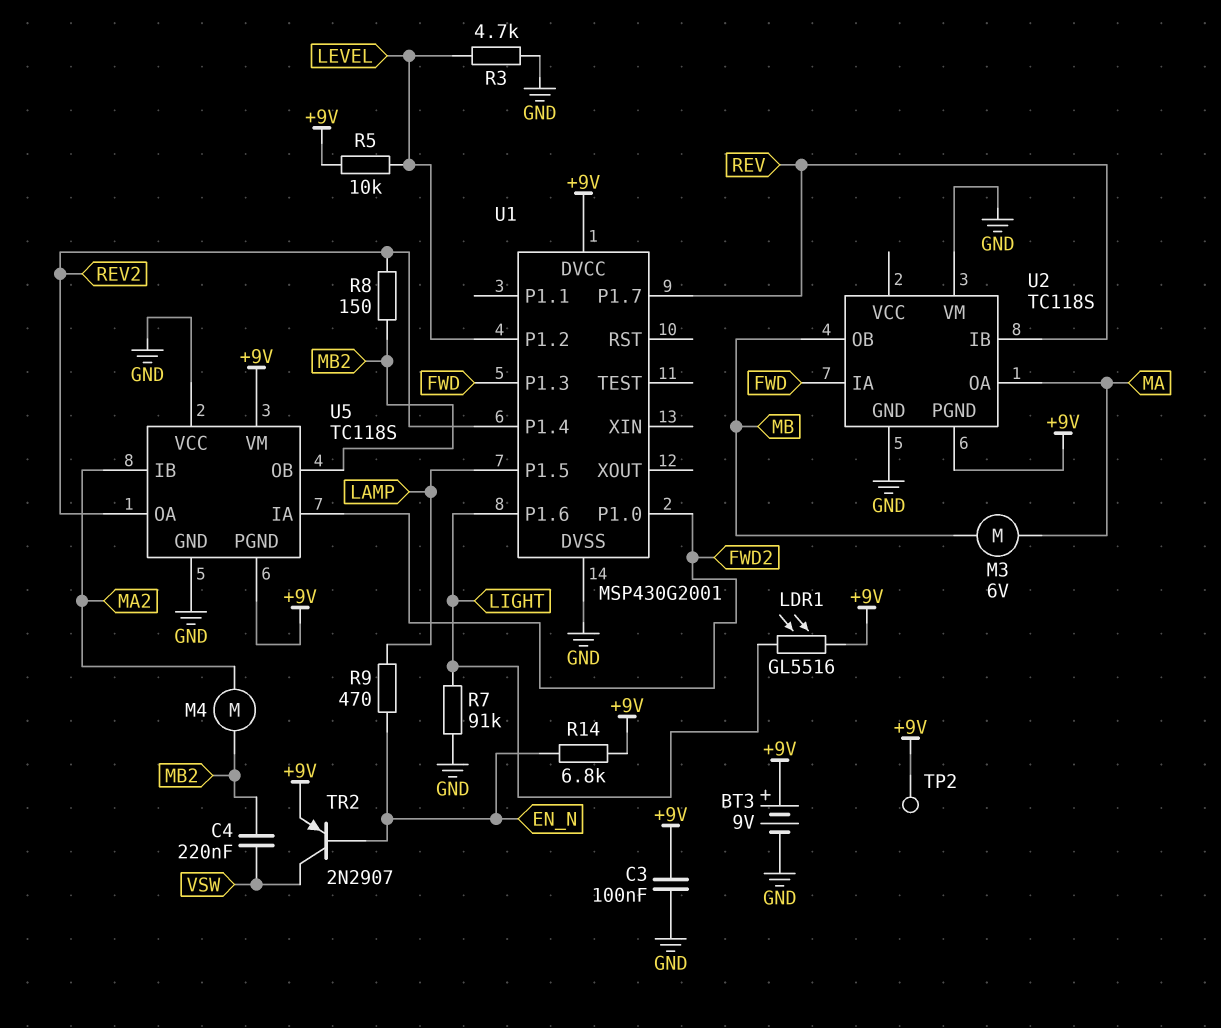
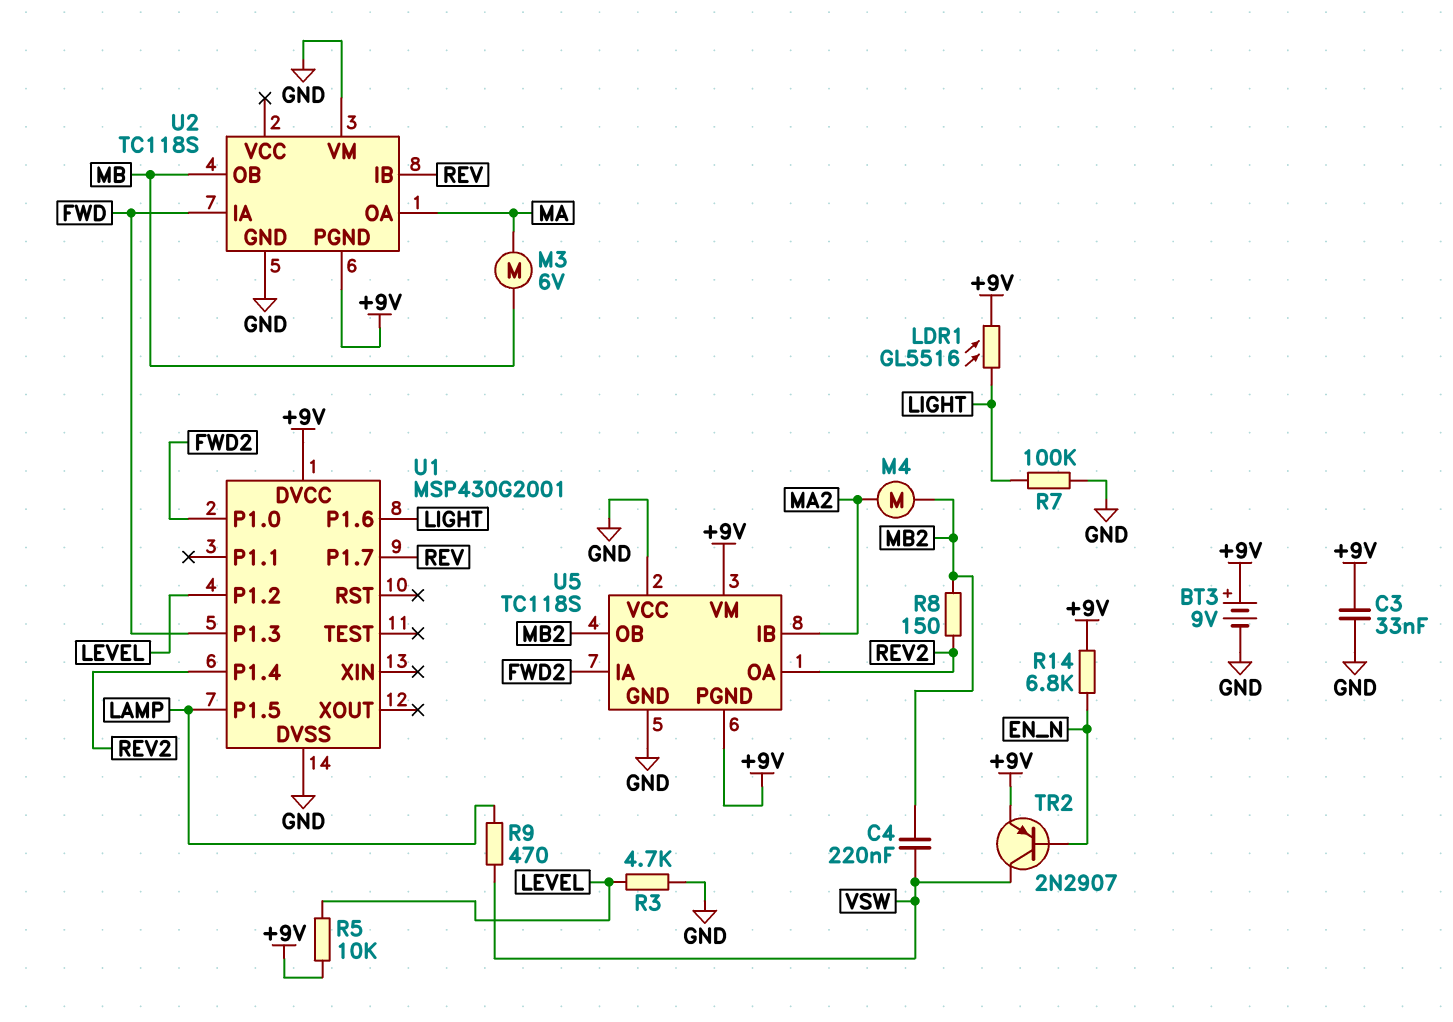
C3: 100nF (+9V, GND) -> 33nF (+9V, GND)
R7: 91k (GND, LIGHT) -> 100k (GND, LIGHT)
R9: 470 (EN_N, LAMP) -> 470 (LAMP, VSW)
TP2: test point (+9V) -> none

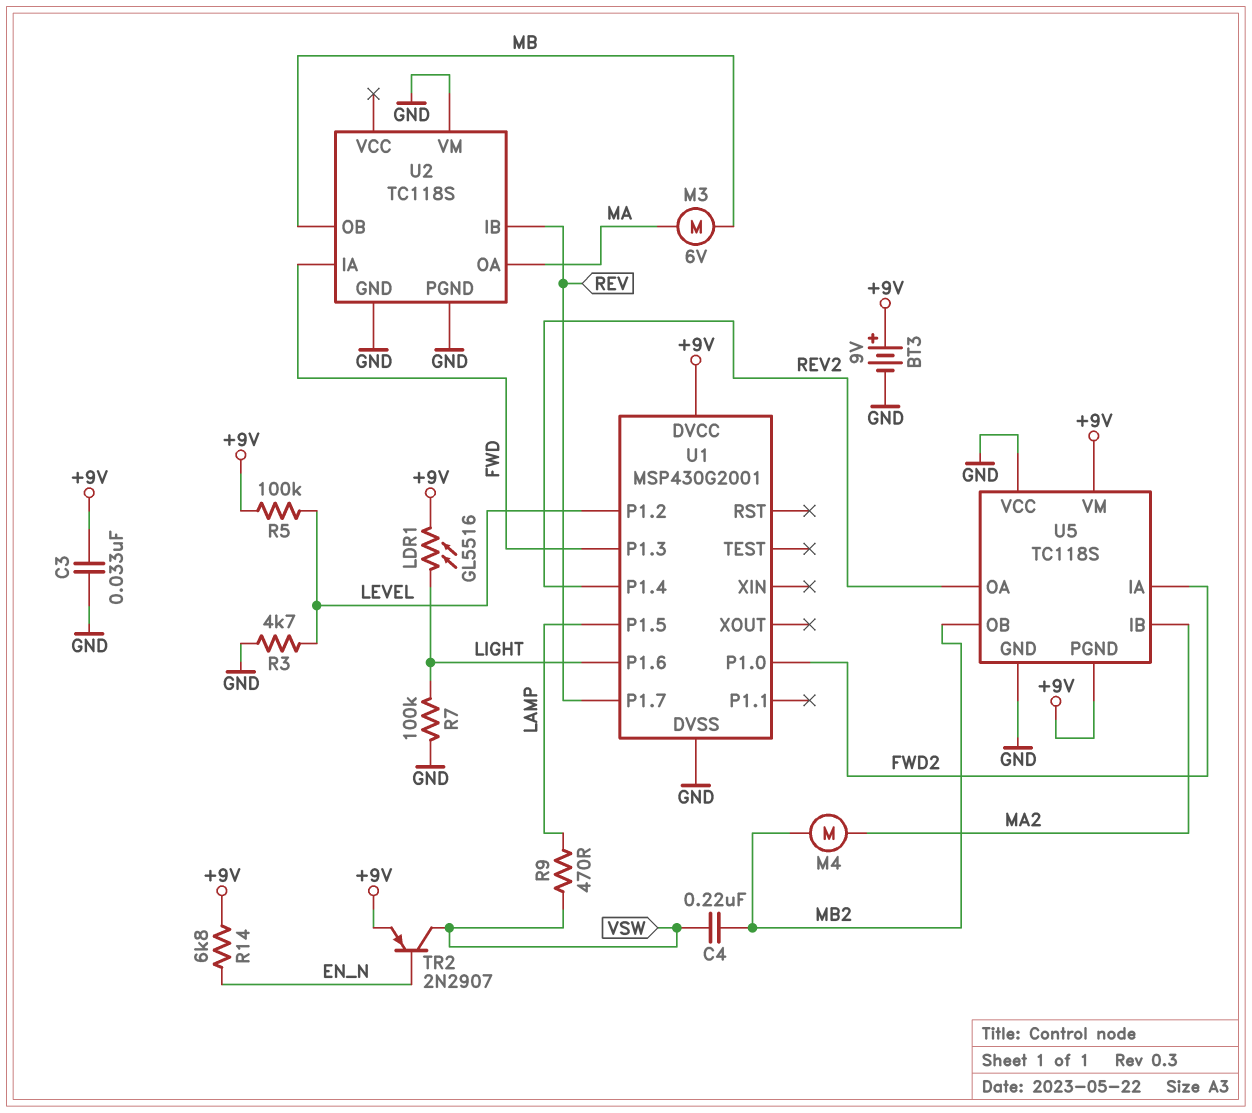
R5: 10k (+9V, LEVEL) -> 100k (+9V, LEVEL)
R8: 150 (MB2, REV2) -> none
U2 pin PGND: +9V -> GND

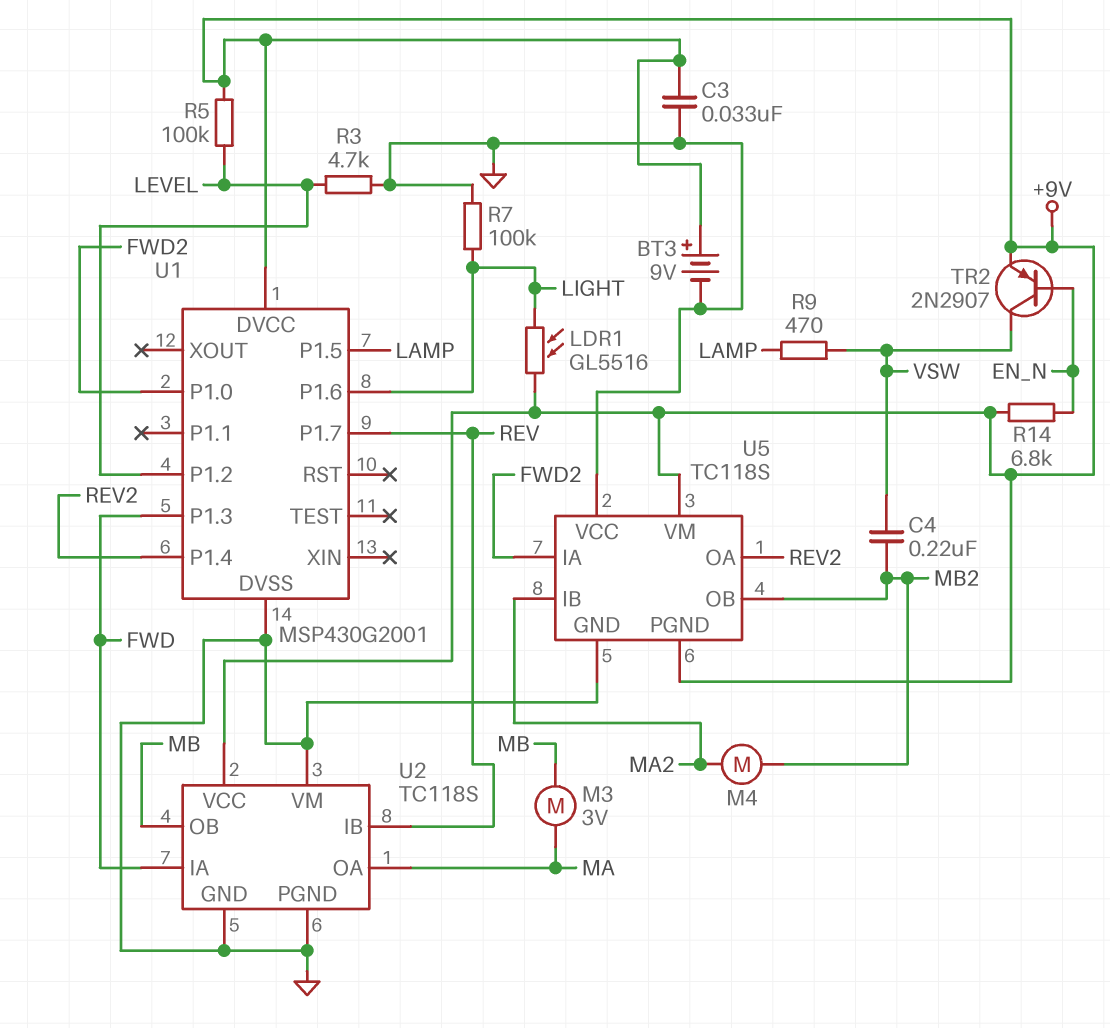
M3: motor 6V (MA, MB) -> motor 3V (MA, MB)
U2 pin VCC: none -> +9V

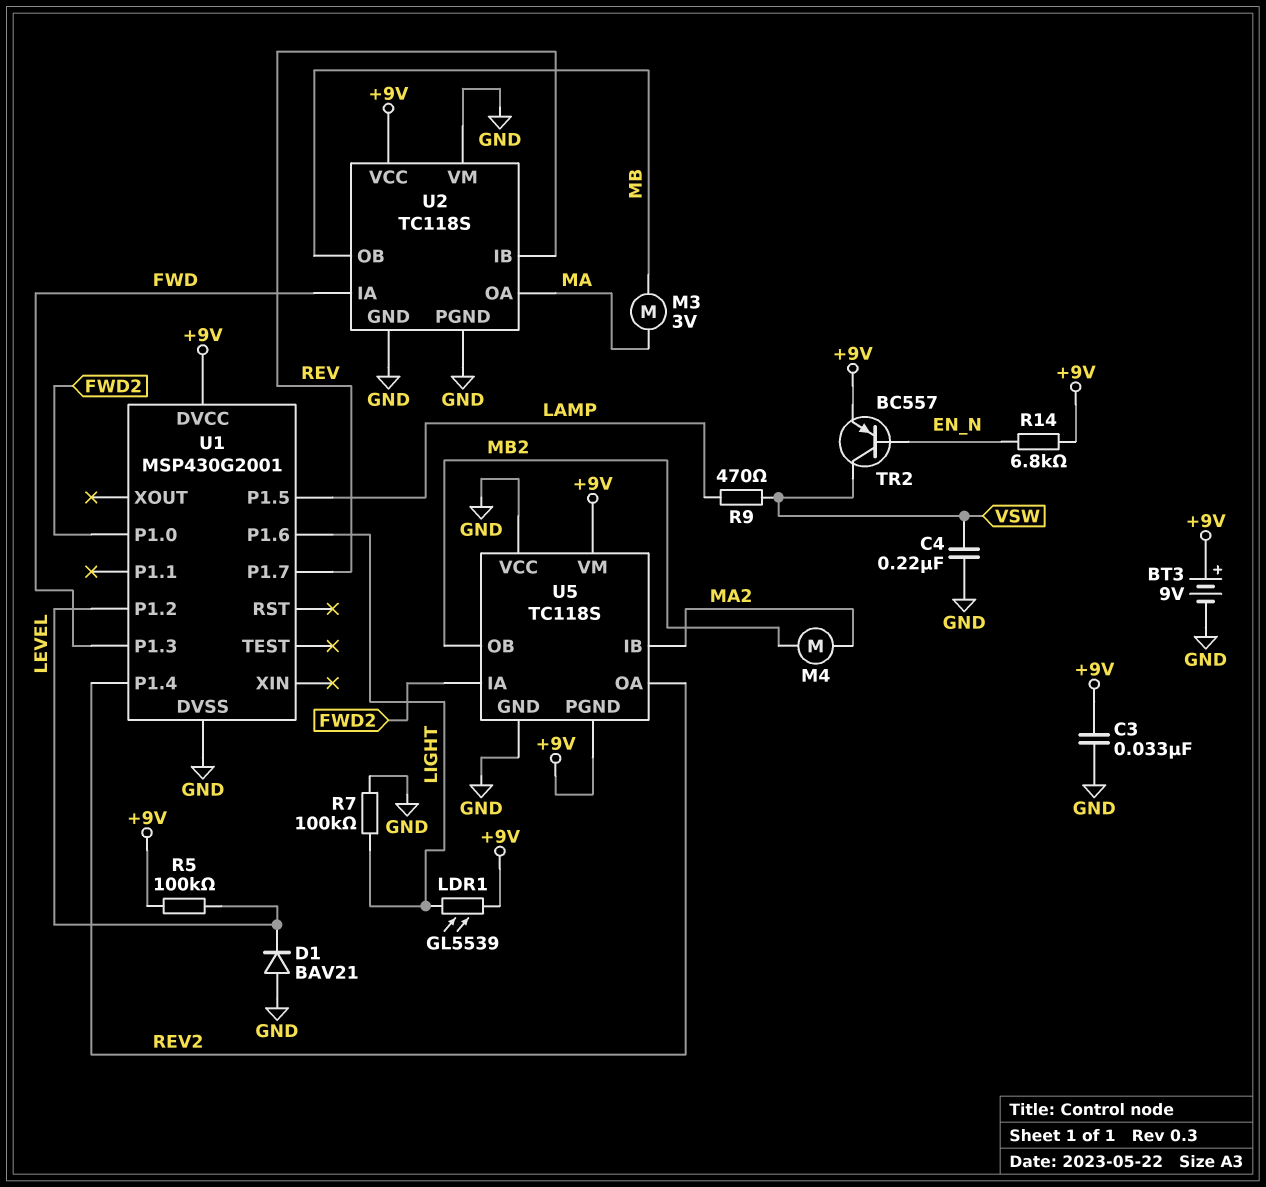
C4: 220nF (MB2, VSW) -> 220nF (GND, VSW)
D1: none -> diode BAV21 (A GND, K LEVEL)
LDR1: GL5516 (+9V, LIGHT) -> GL5539 (+9V, LIGHT)
R3: 4.7k (GND, LEVEL) -> none
TR2: PNP 2N2907 (B EN_N, C VSW, E +9V) -> PNP BC557 (B EN_N, C VSW, E +9V)

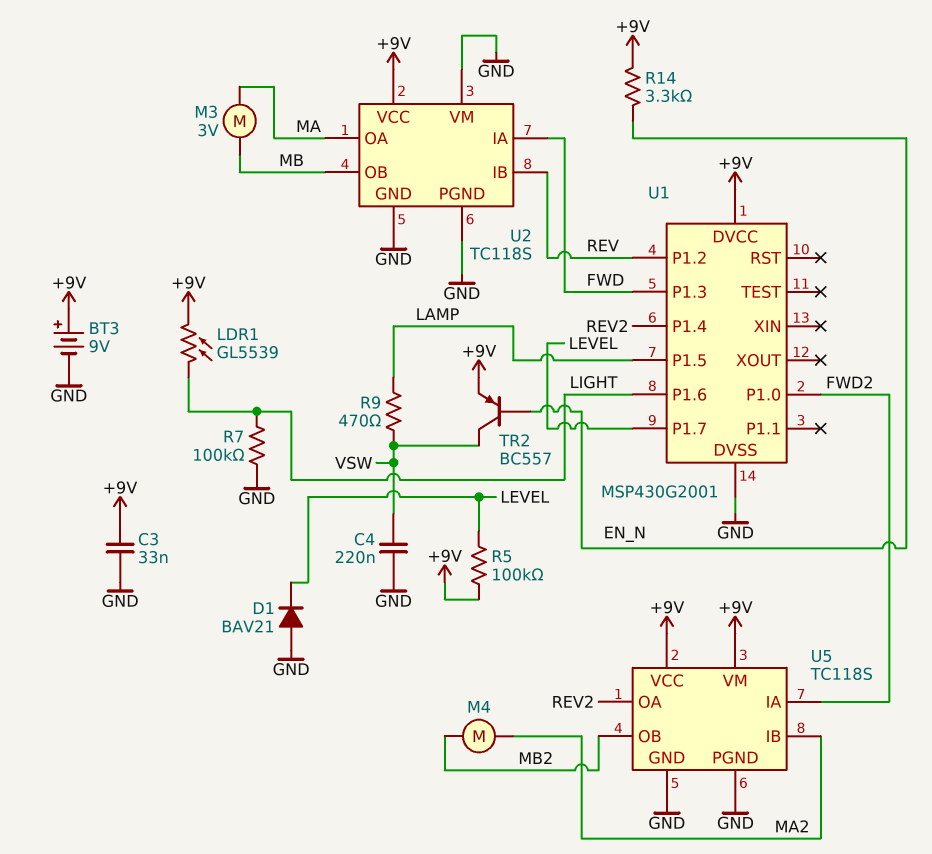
R14: 6.8k (+9V, EN_N) -> 3.3k (+9V, EN_N)
U1 pin P1.2: LEVEL -> REV
U1 pin P1.7: REV -> LEVEL
U5 pin PGND: +9V -> GND
U5 pin VCC: GND -> +9V

